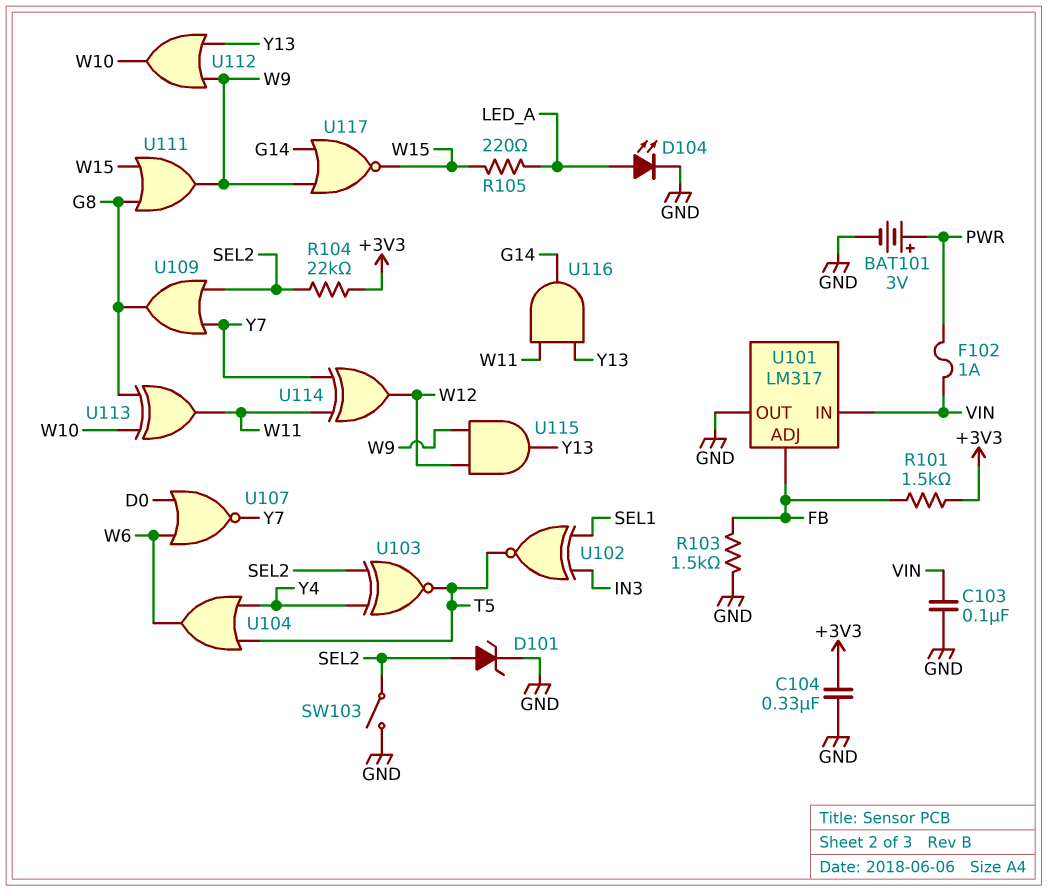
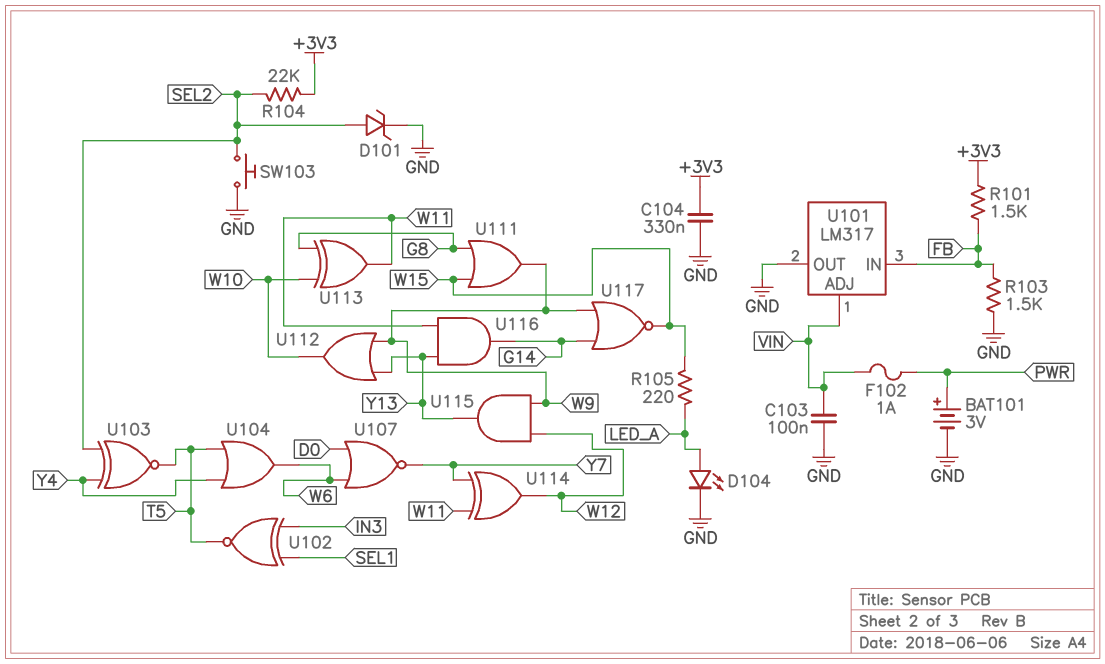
SW103: switch (GND, SEL2) -> button (GND, SEL2)
U101 pin ADJ: FB -> VIN
U101 pin IN: VIN -> FB
U109: OR (in SEL2, in Y7, out G8) -> none

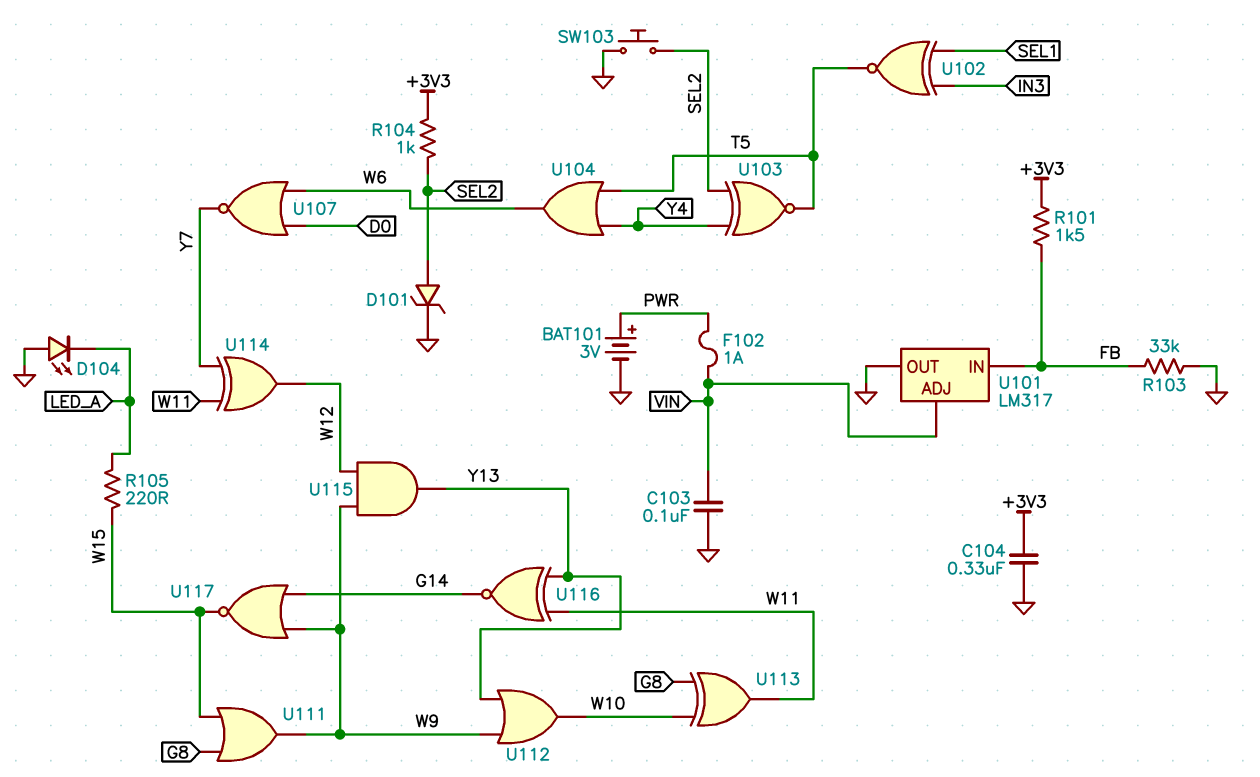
D104: LED (A LED_A, K GND) -> LED (A GND, K LED_A)
R103: 1.5k (FB, GND) -> 33k (FB, GND)
R104: 22k (+3V3, SEL2) -> 1k (+3V3, SEL2)
U116: AND (in W11, in Y13, out G14) -> XNOR (in W11, in Y13, out G14)

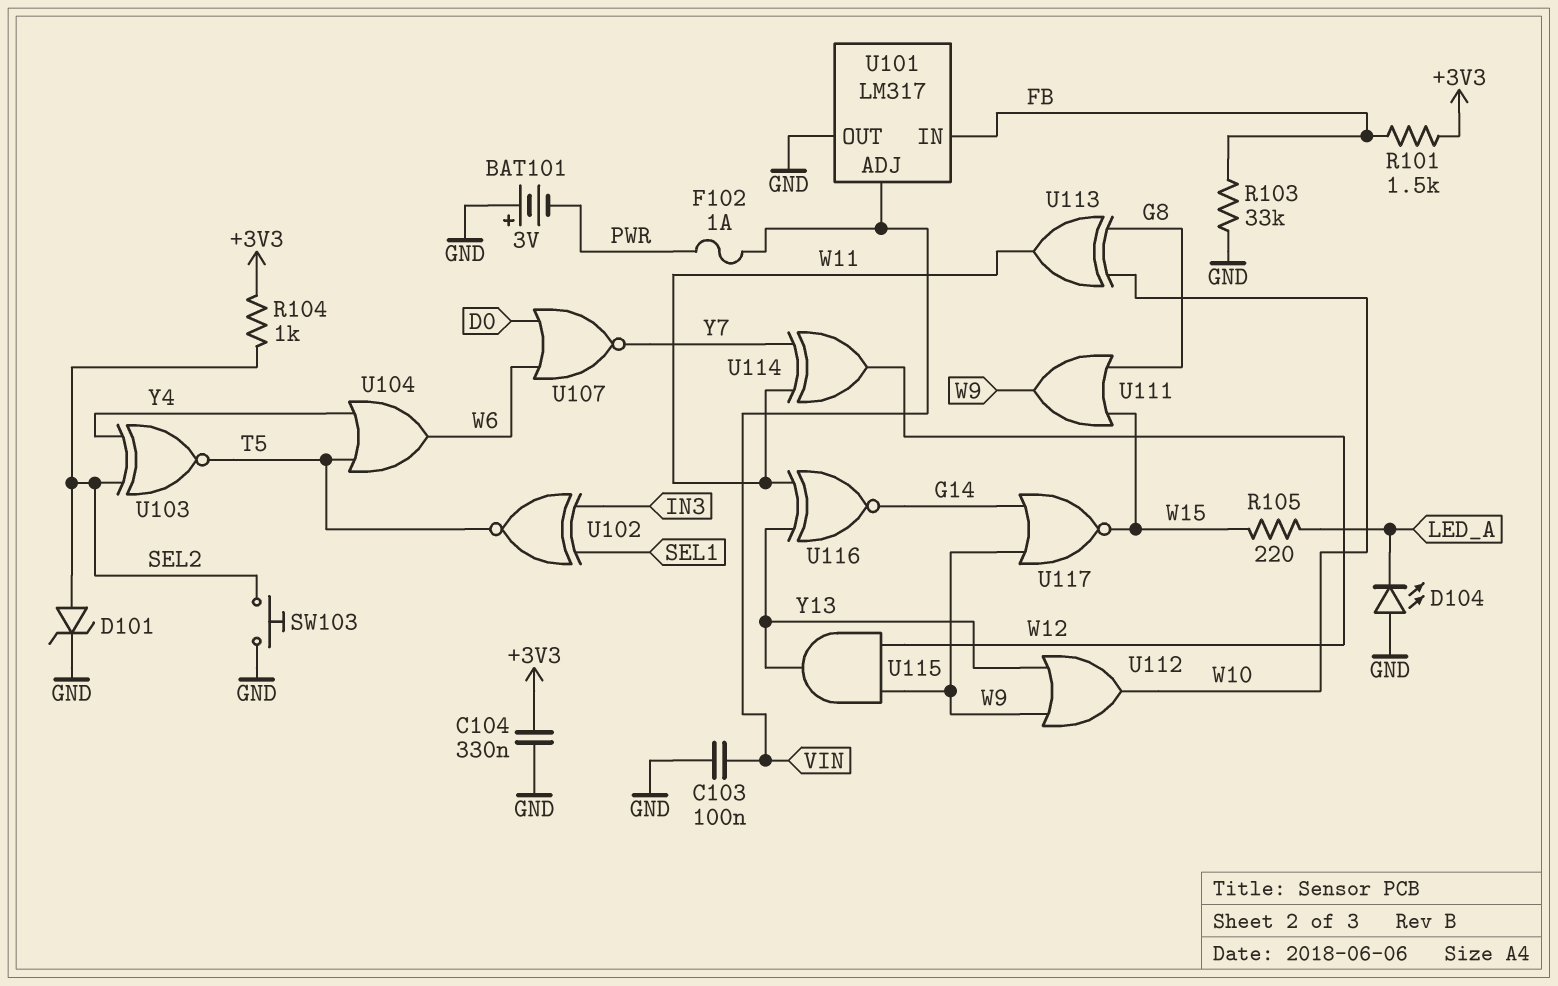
BAT101: 3V (plus PWR, minus GND) -> 3V (plus GND, minus PWR)

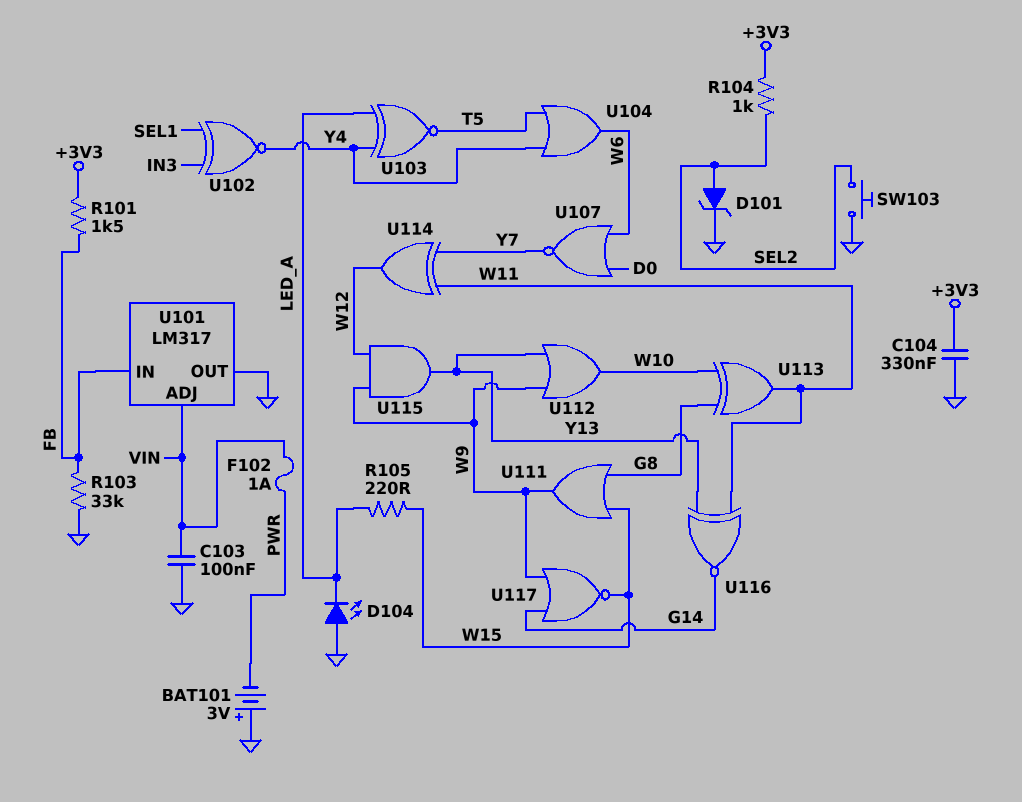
U102: XNOR (in IN3, in SEL1, out T5) -> XNOR (in IN3, in SEL1, out Y4)
U103: XNOR (in SEL2, in Y4, out T5) -> XNOR (in LED_A, in Y4, out T5)

